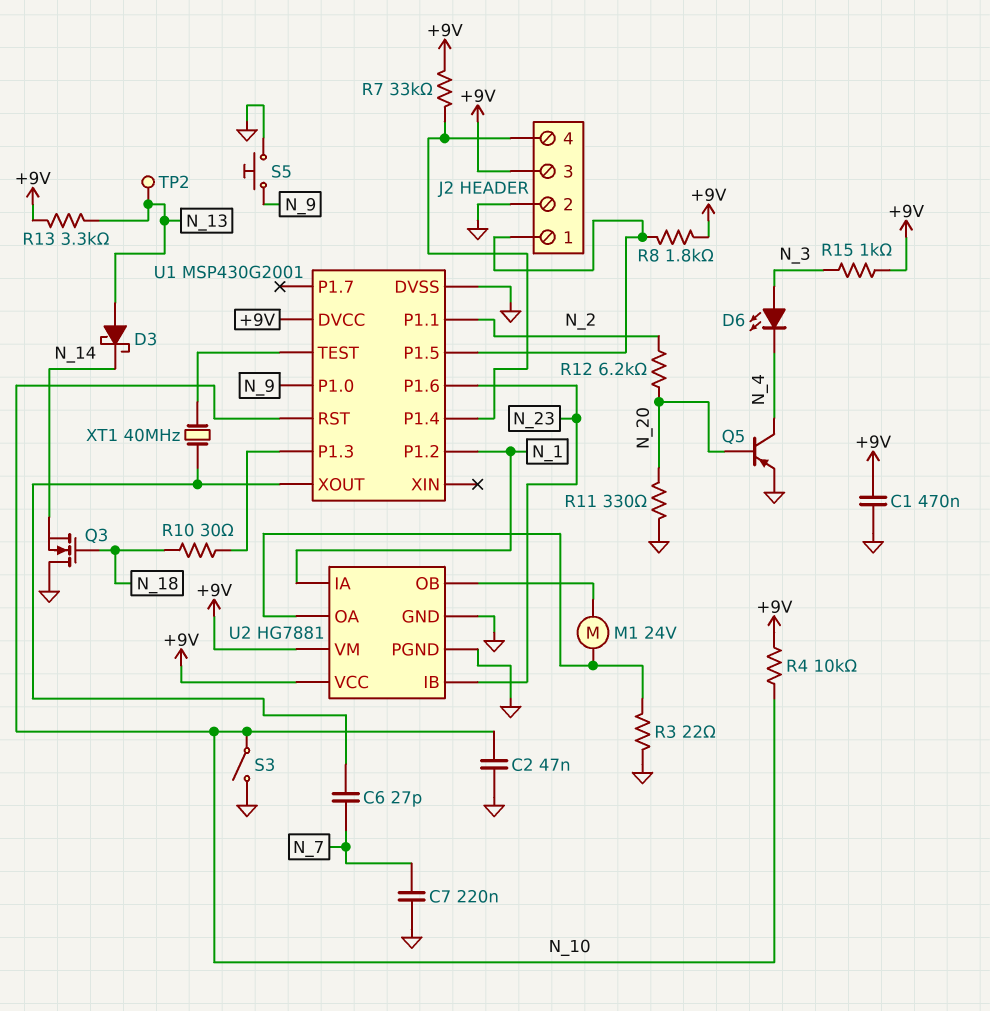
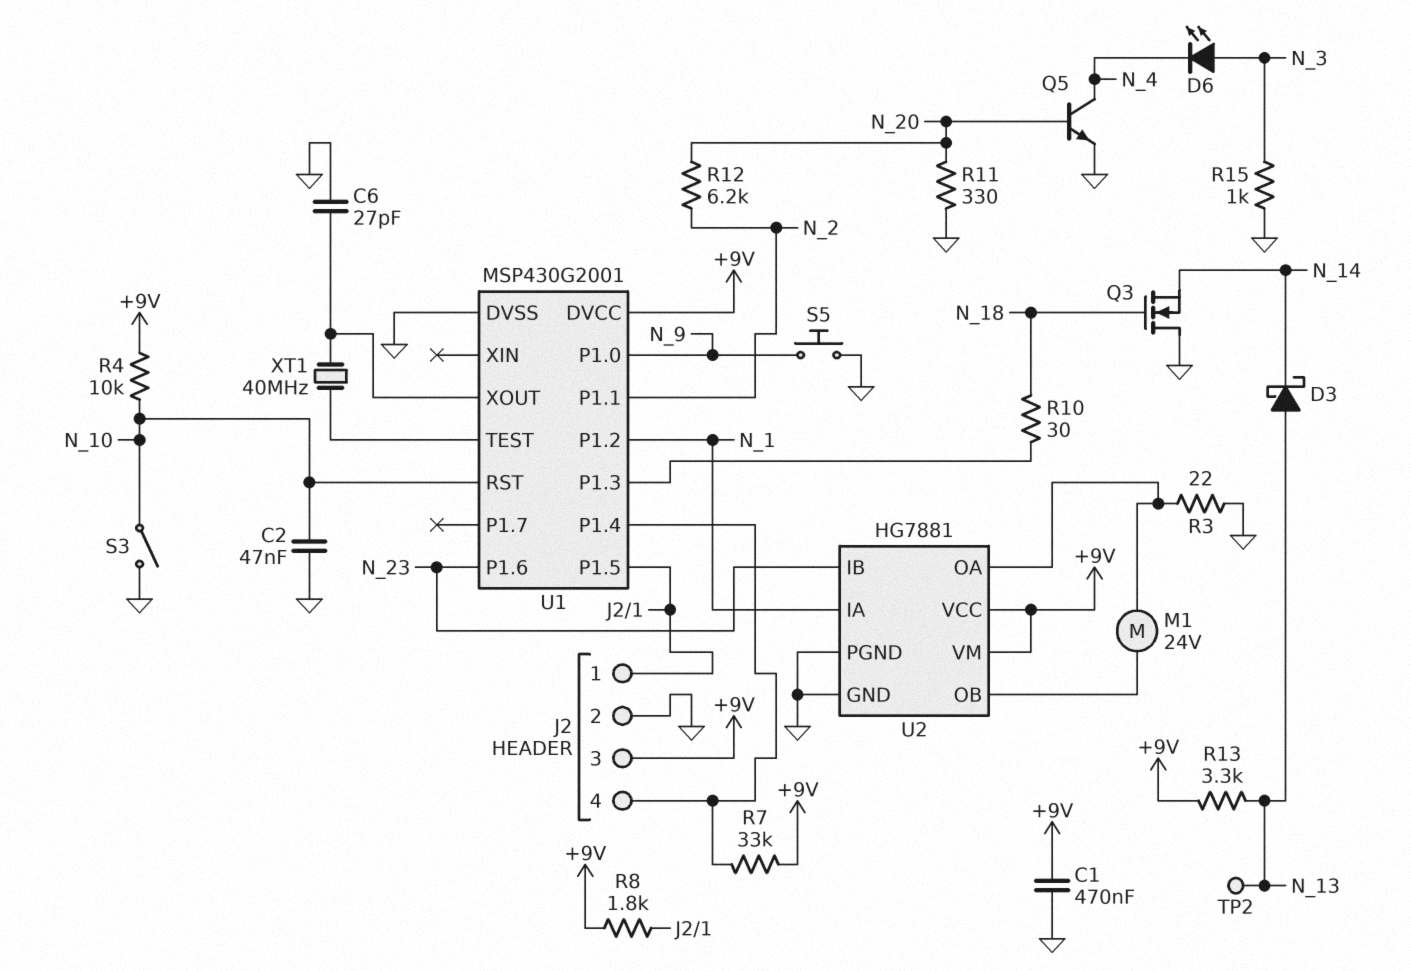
C6: 27pF (N_7, U1/XOUT) -> 27pF (GND, U1/XOUT)
C7: 220nF (GND, N_7) -> none
Q5: PNP (B N_20, C N_4, E GND) -> NPN (B N_20, C N_4, E GND)
R15: 1k (+9V, N_3) -> 1k (GND, N_3)

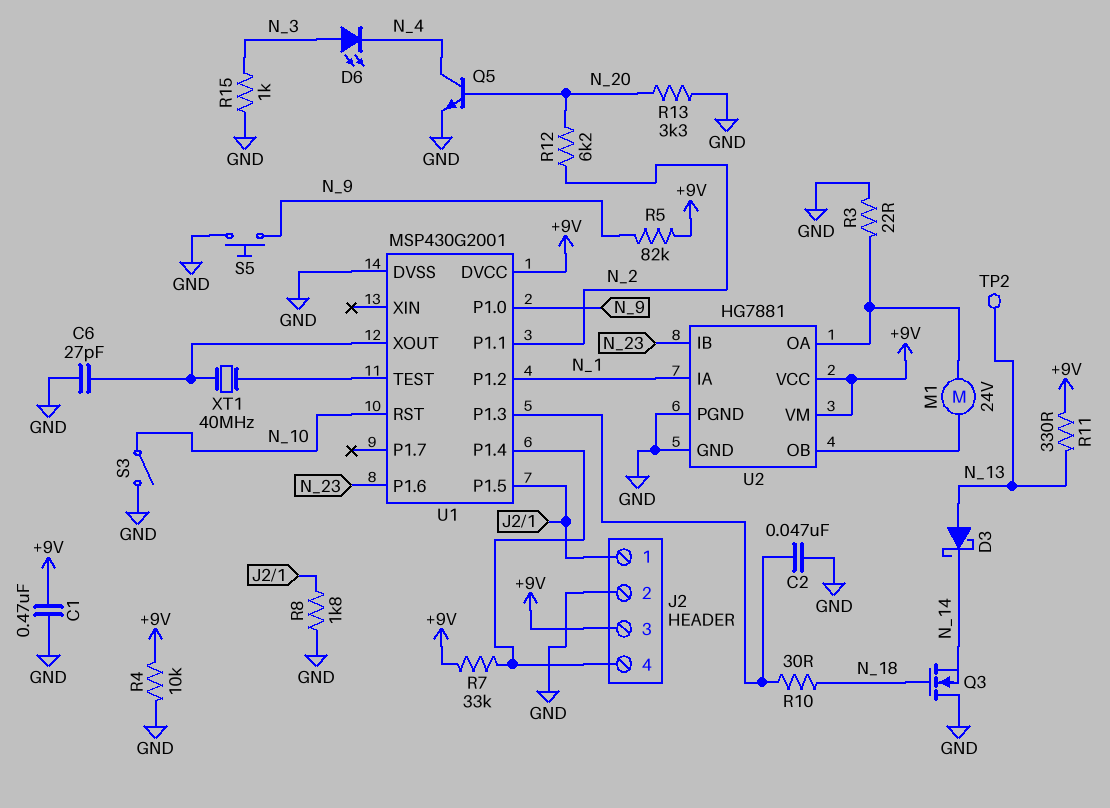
C2: 47nF (GND, N_10) -> 47nF (GND, U1/P1.3)
R4: 10k (+9V, N_10) -> 10k (+9V, GND)
R5: none -> 82k (+9V, N_9)
R8: 1.8k (+9V, J2/1) -> 1.8k (GND, J2/1)
R11: 330 (GND, N_20) -> 330 (+9V, N_13)
R13: 3.3k (+9V, N_13) -> 3.3k (GND, N_20)

